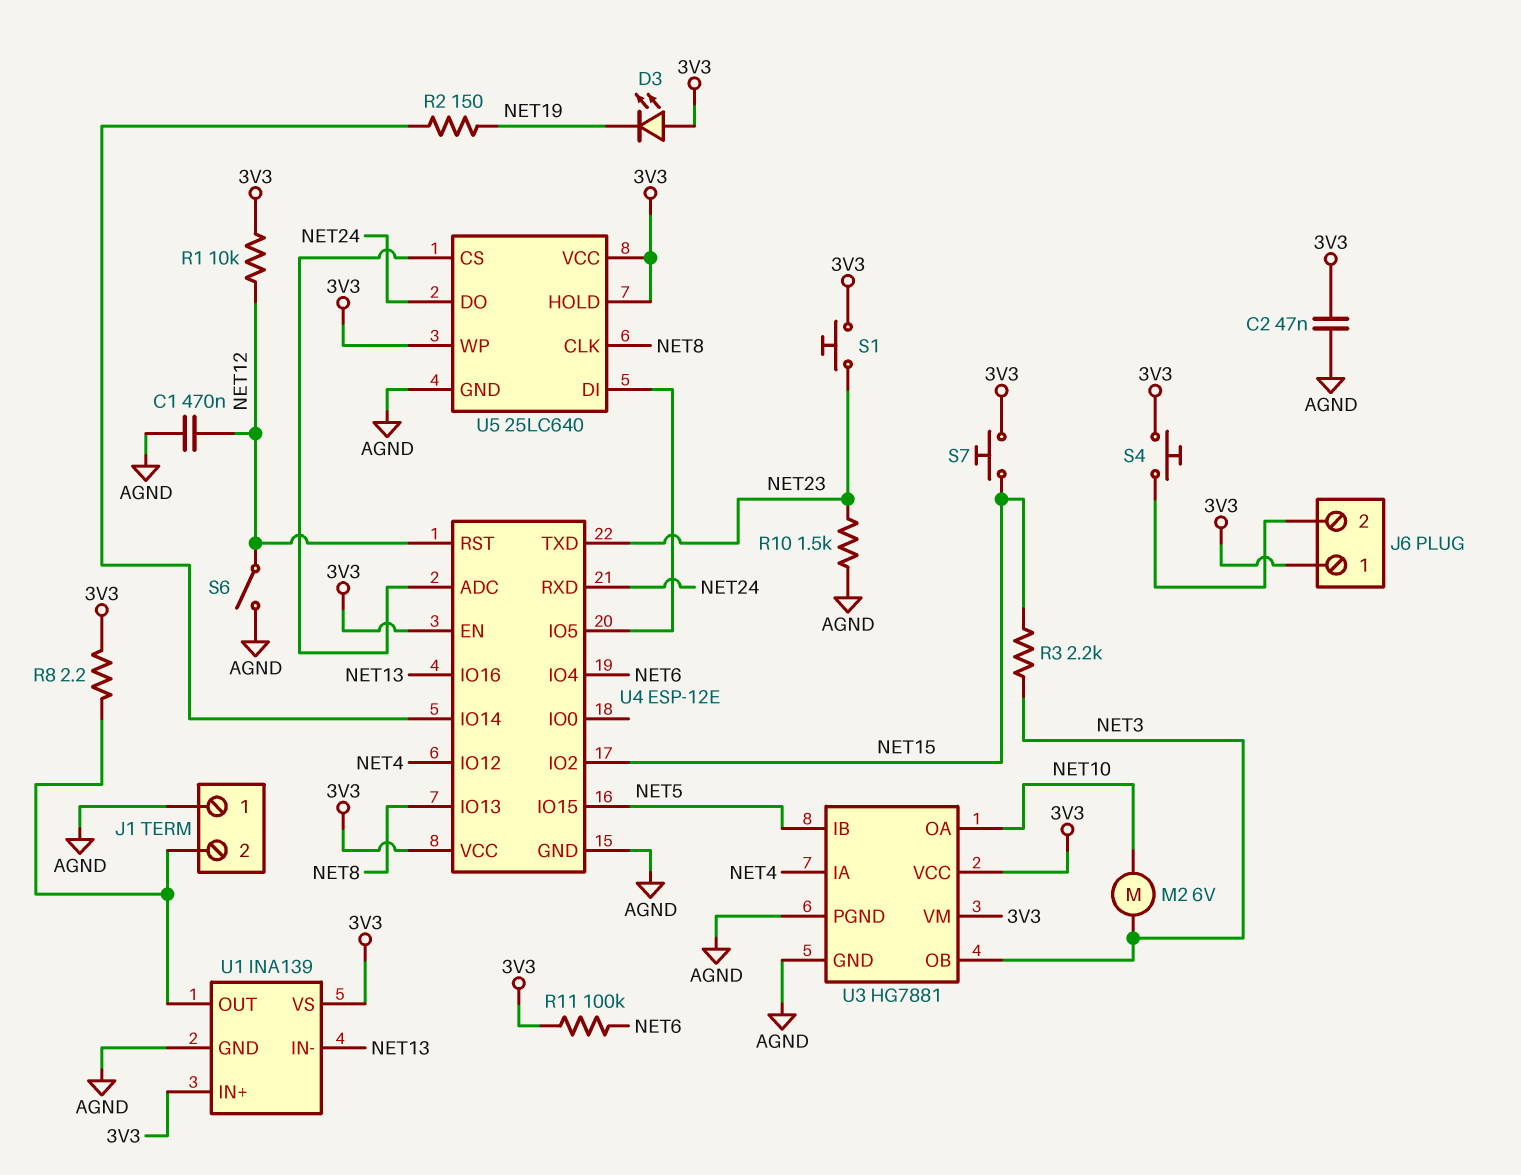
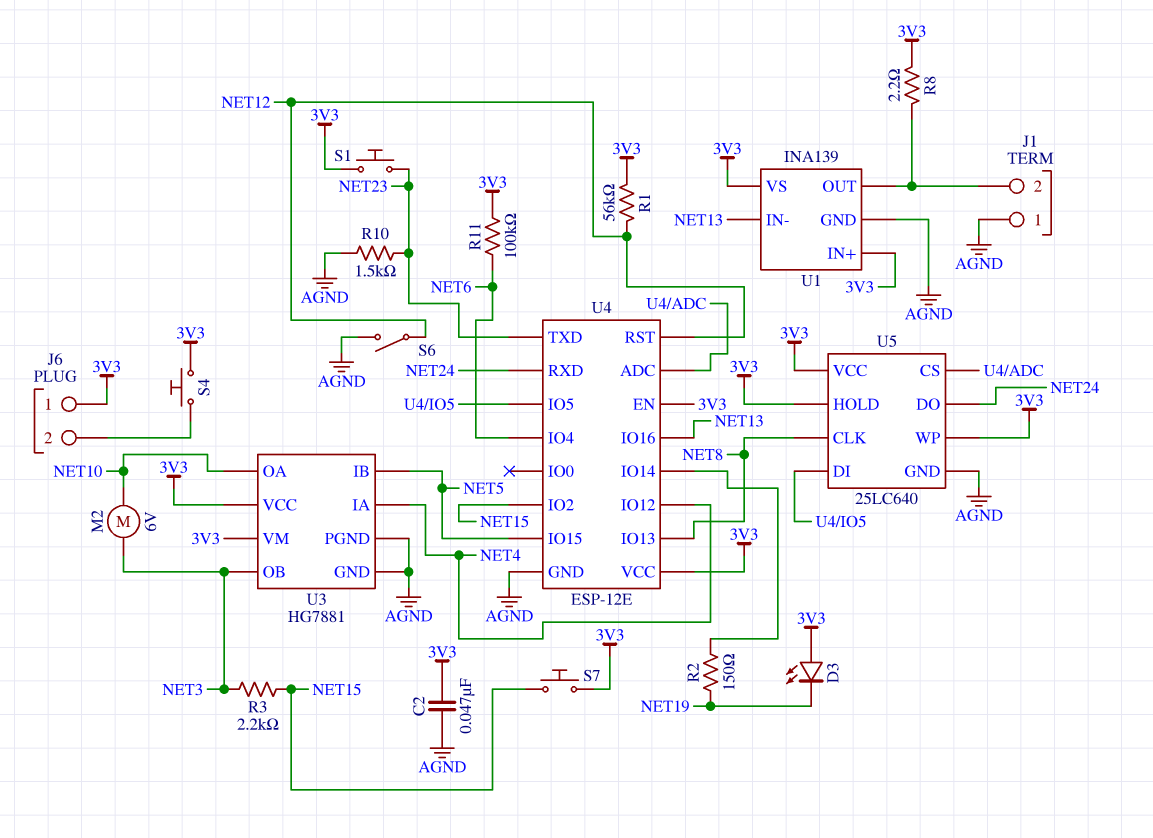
C1: 470nF (AGND, NET12) -> none
R1: 10k (3V3, NET12) -> 56k (3V3, NET12)

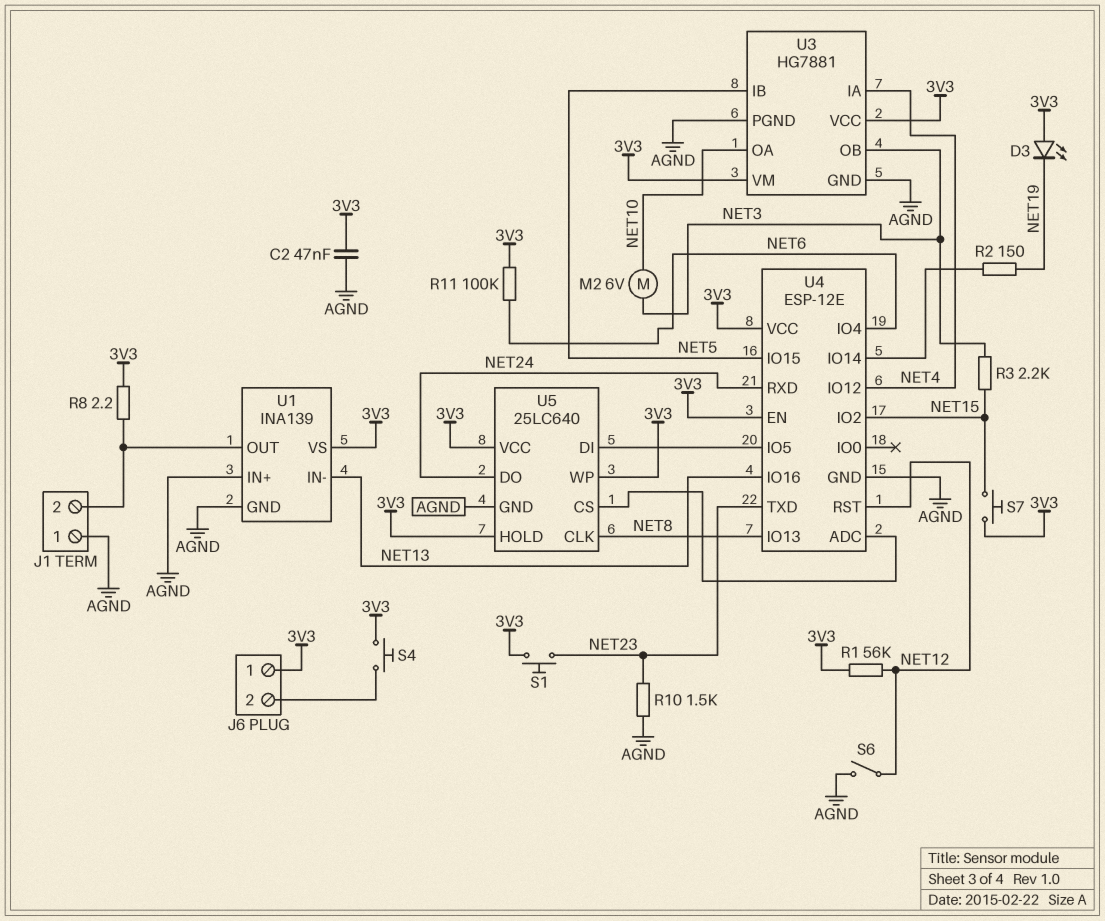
U1 pin IN+: 3V3 -> AGND

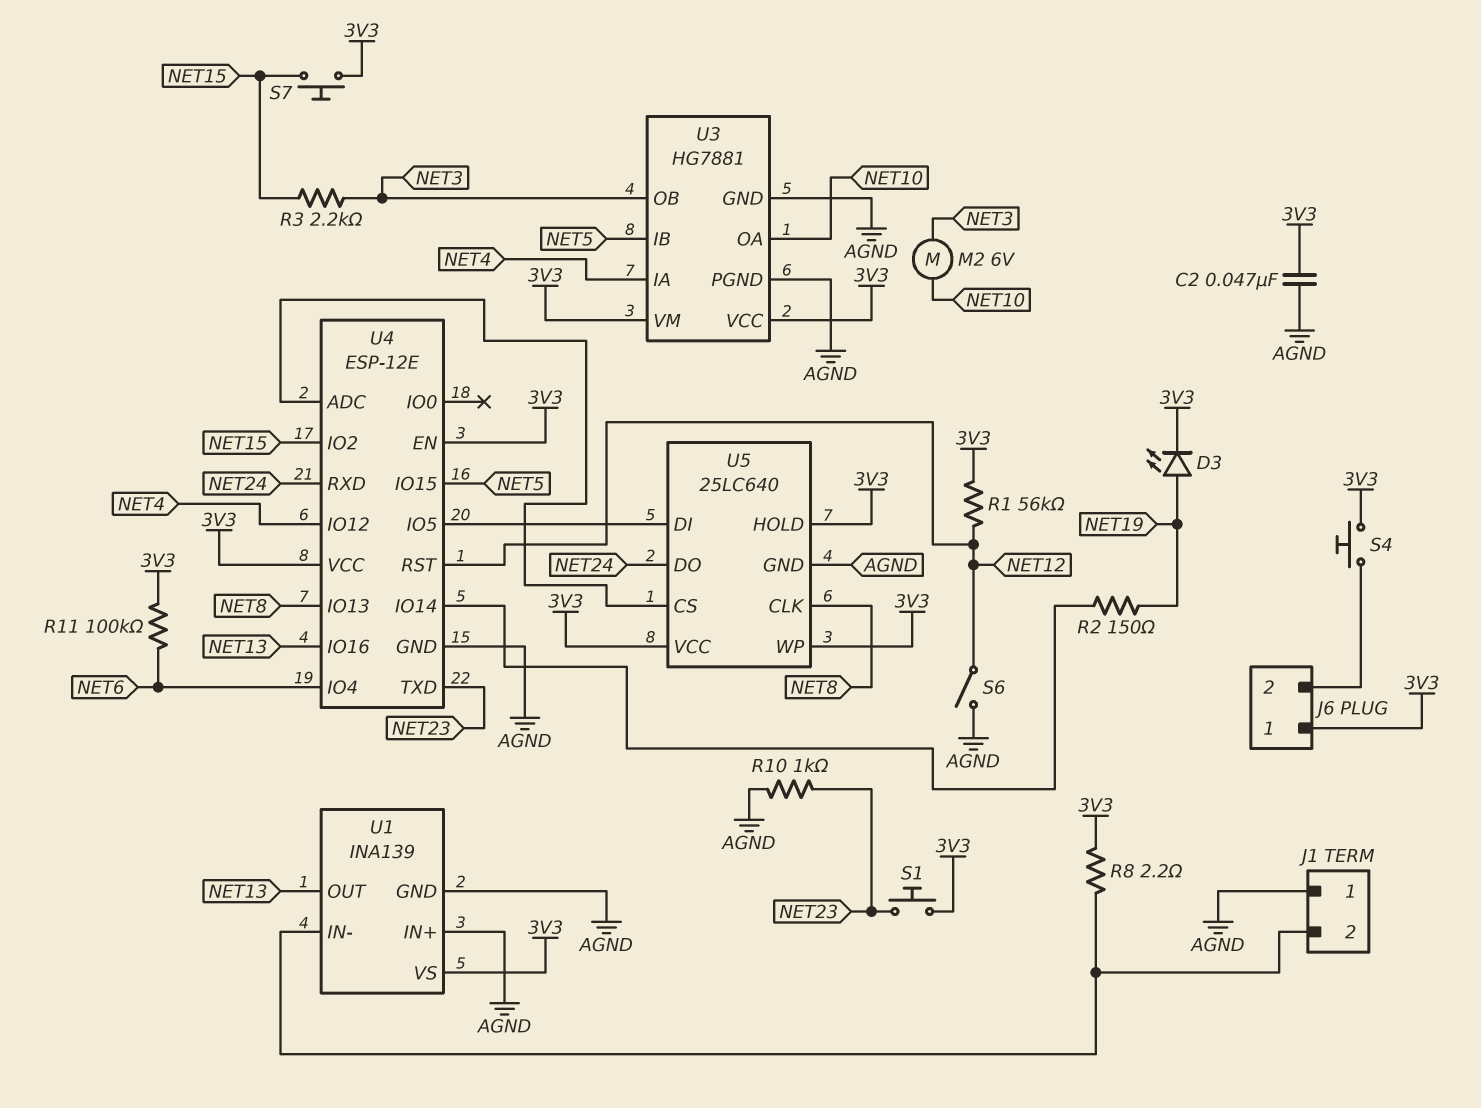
D3: LED (A 3V3, K NET19) -> LED (A NET19, K 3V3)
R10: 1.5k (AGND, NET23) -> 1k (AGND, NET23)
U1 pin IN-: NET13 -> J1/2
U1 pin OUT: J1/2 -> NET13

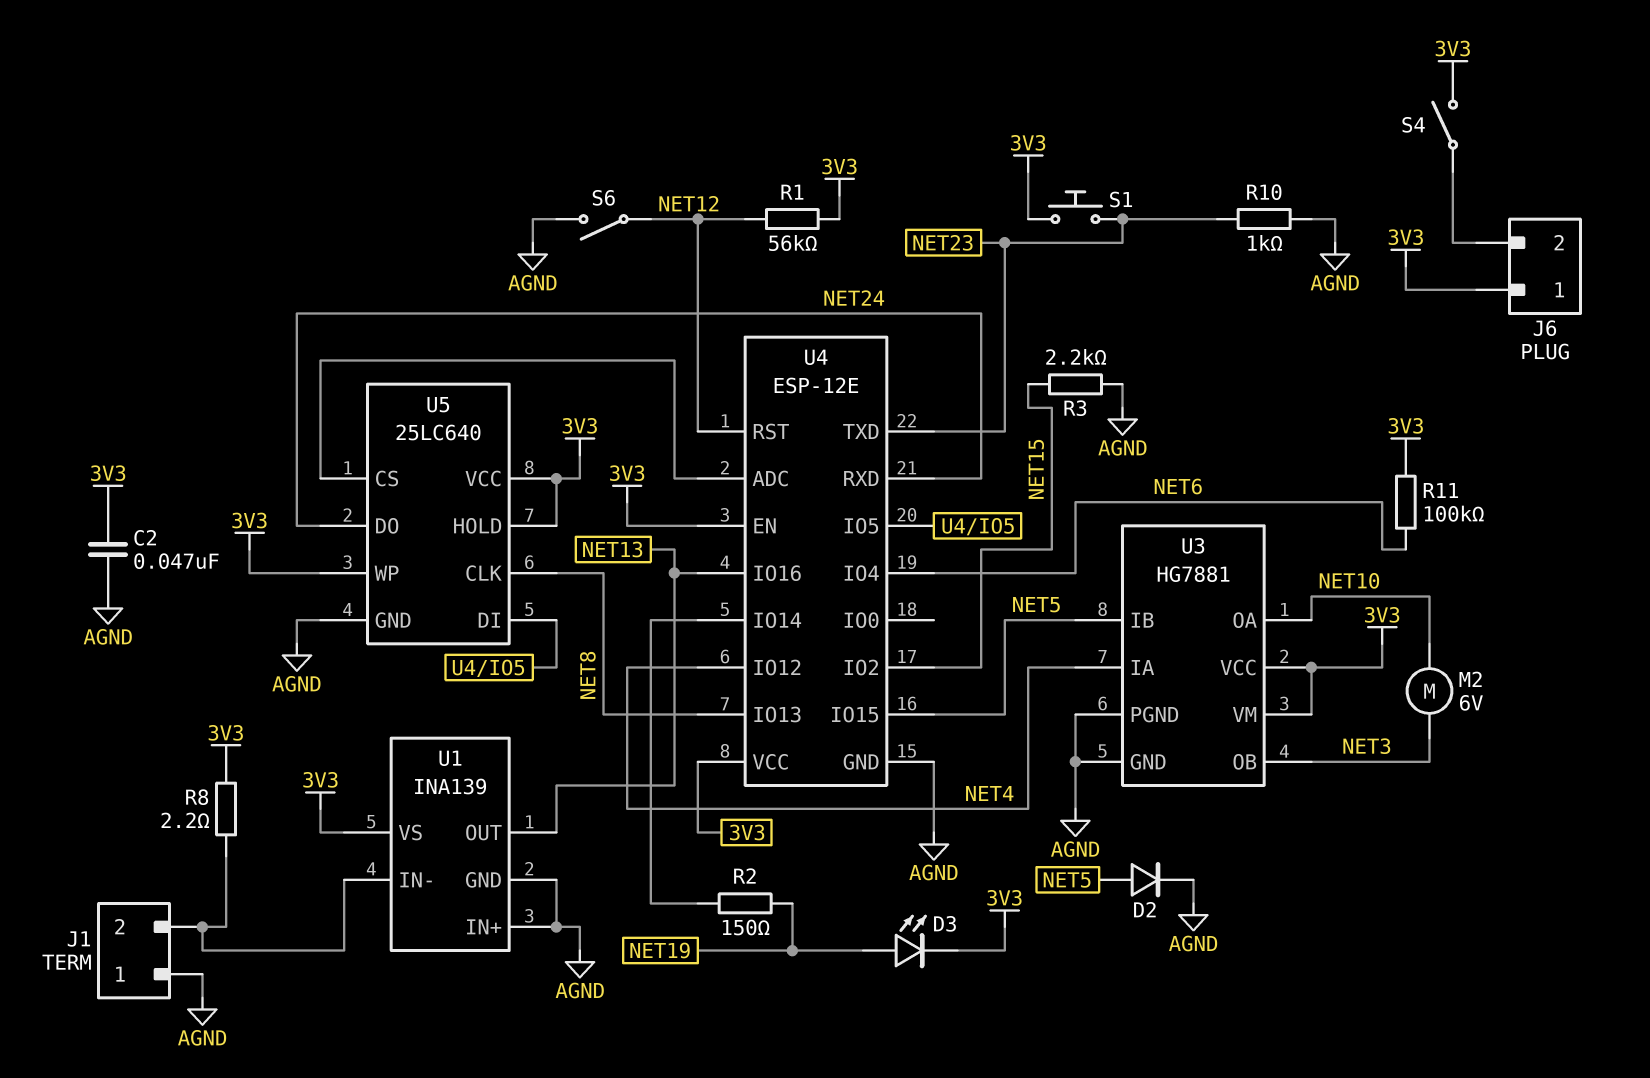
D2: none -> diode (A NET5, K AGND)
R3: 2.2k (NET3, NET15) -> 2.2k (AGND, NET15)
S4: button (3V3, J6/2) -> switch (3V3, J6/2)
S7: button (3V3, NET15) -> none

